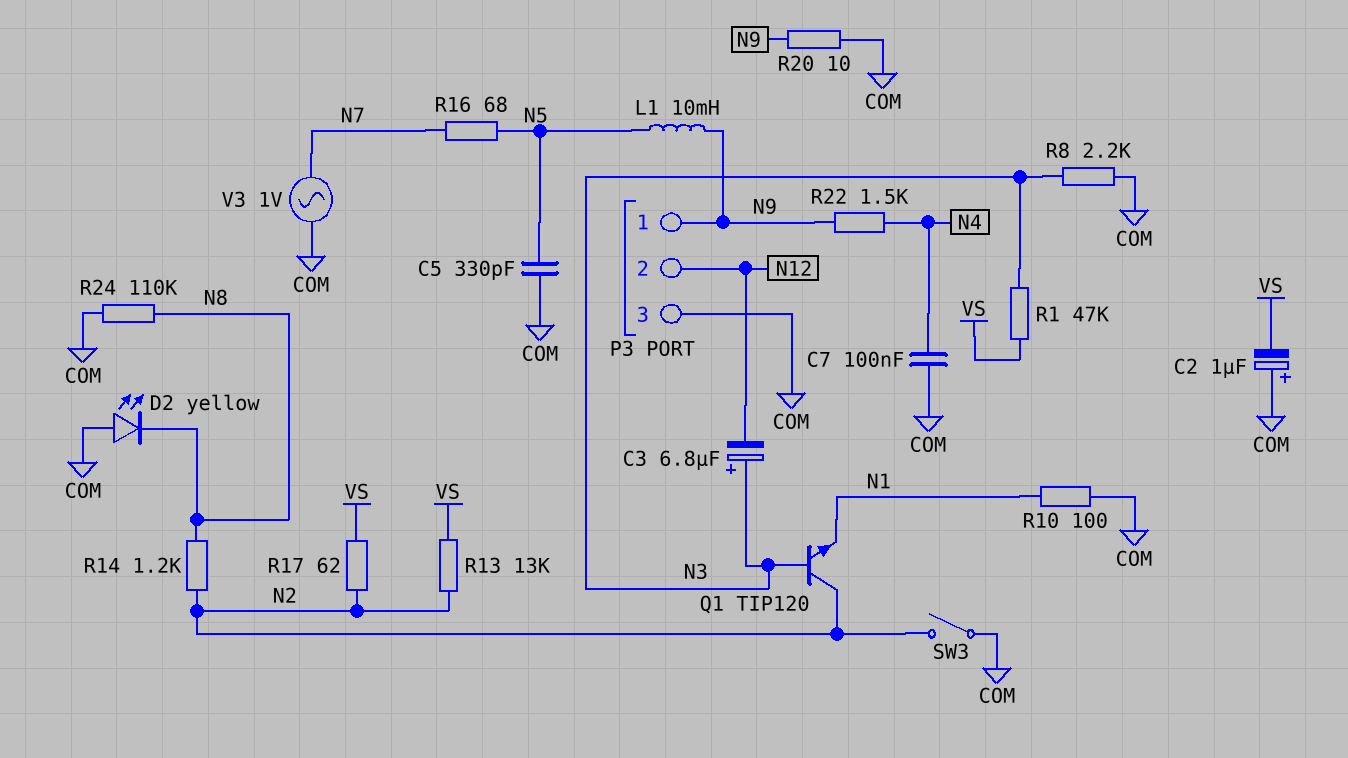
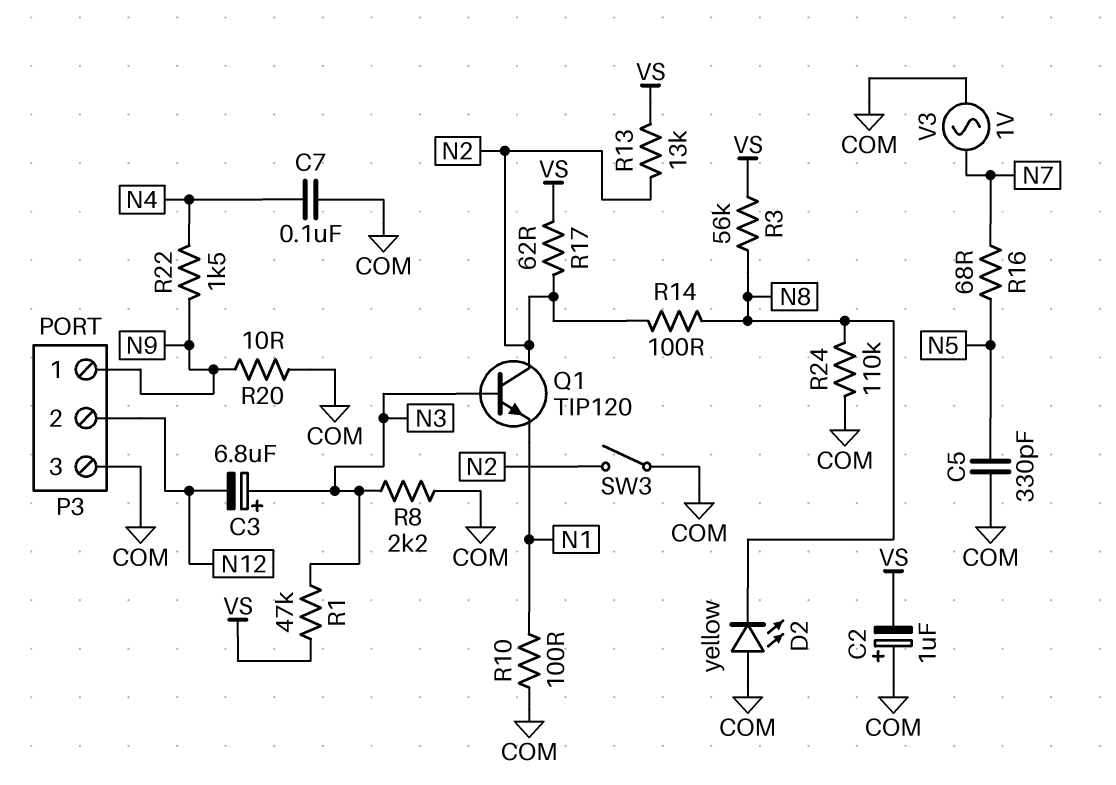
L1: 10mH (N5, N9) -> none
R3: none -> 56k (N8, VS)
R14: 1.2k (N2, N8) -> 100 (N2, N8)

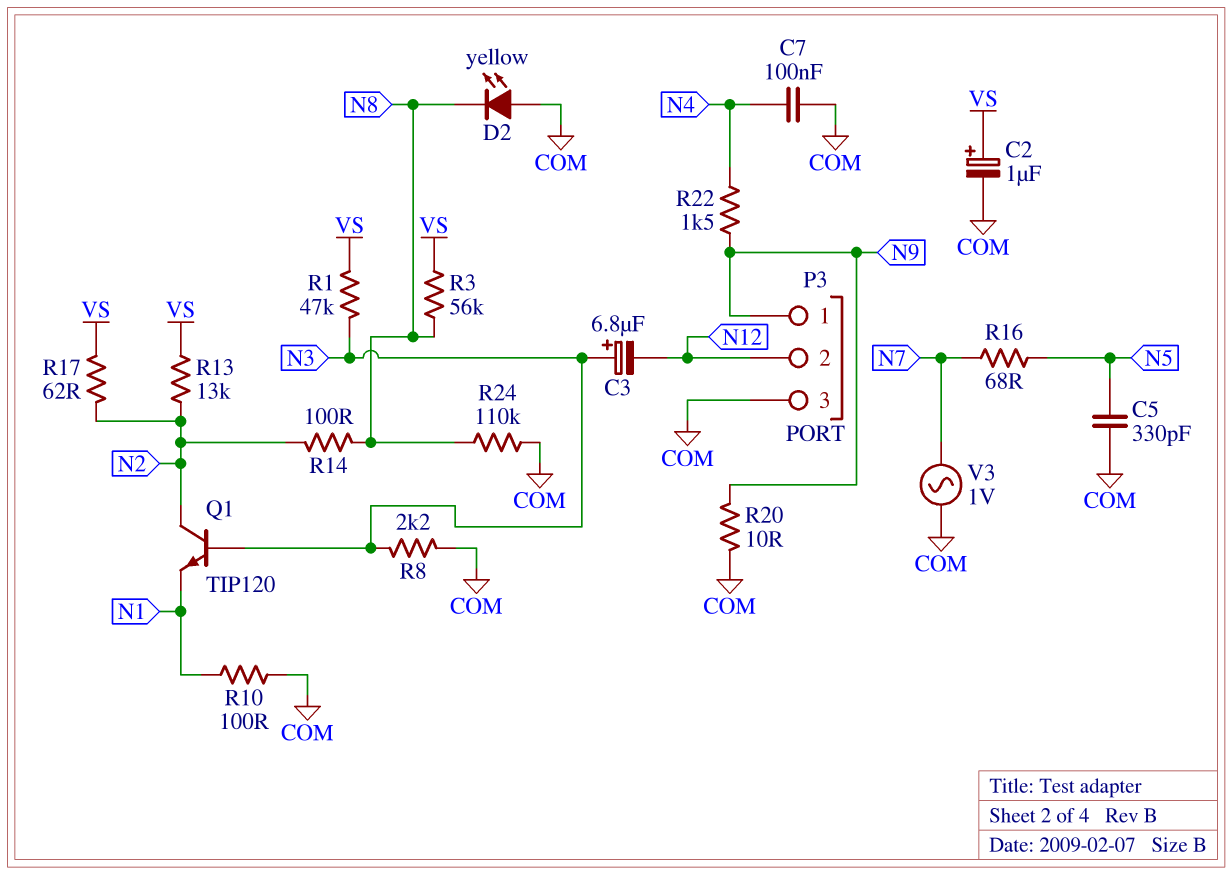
C2: 1uF (plus COM, minus VS) -> 1uF (plus VS, minus COM)
SW3: switch (COM, N2) -> none

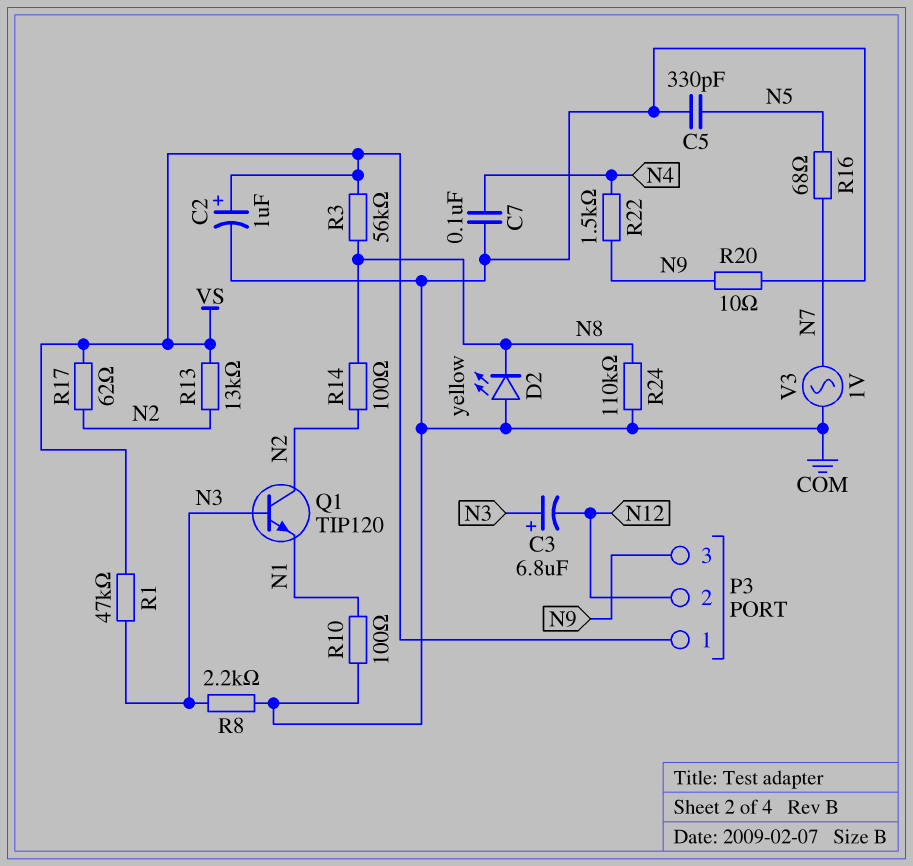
P3 pin 1: N9 -> VS
P3 pin 3: COM -> N9

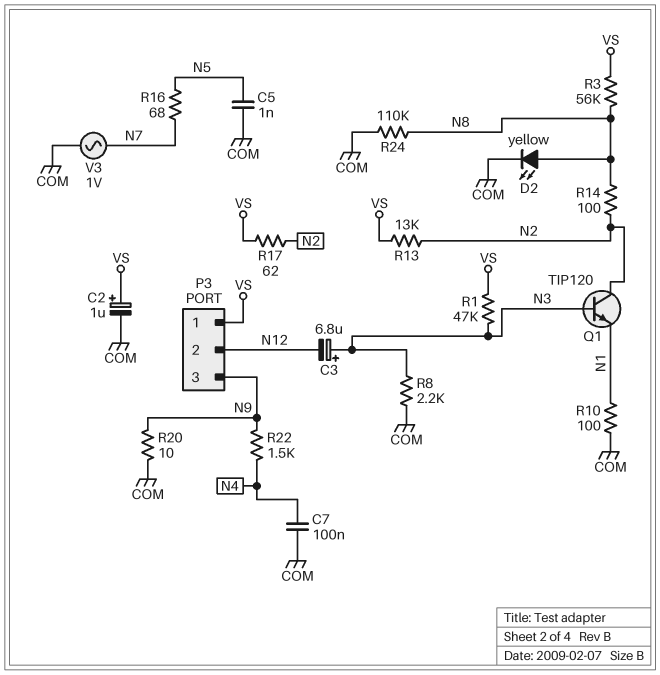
C5: 330pF (COM, N5) -> 1nF (COM, N5)
D2: LED yellow (A COM, K N8) -> LED yellow (A N8, K COM)

